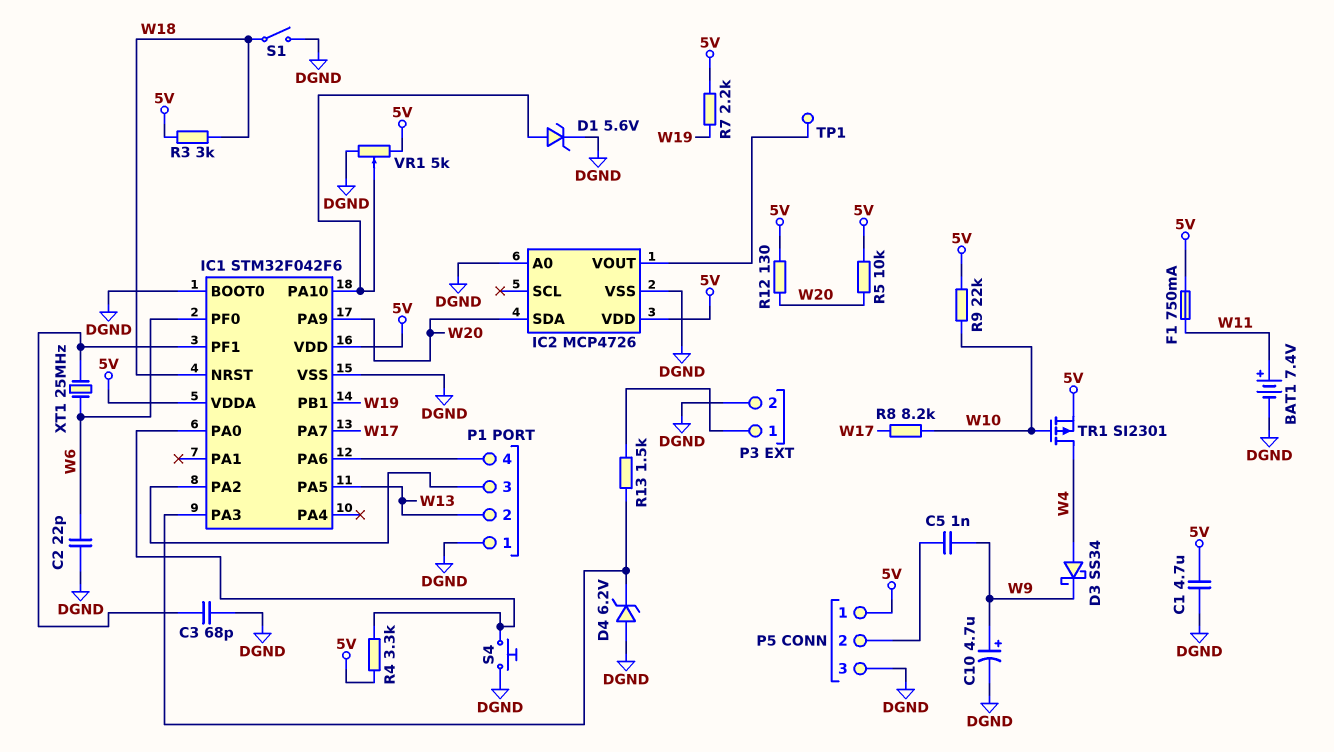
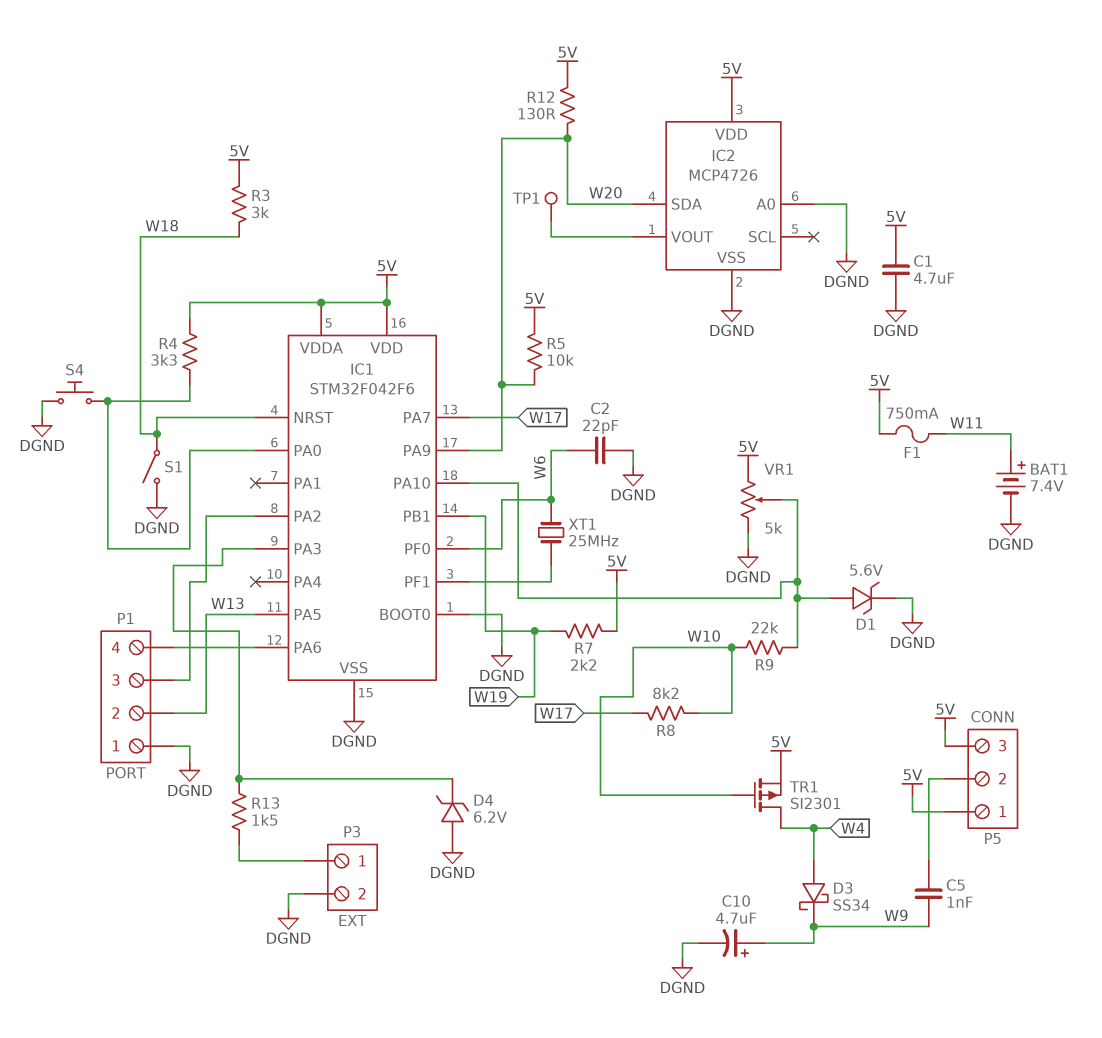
C3: 68pF (DGND, IC1/PF1) -> none
P5 pin 3: DGND -> 5V
R9: 22k (5V, W10) -> 22k (IC1/PA10, W10)

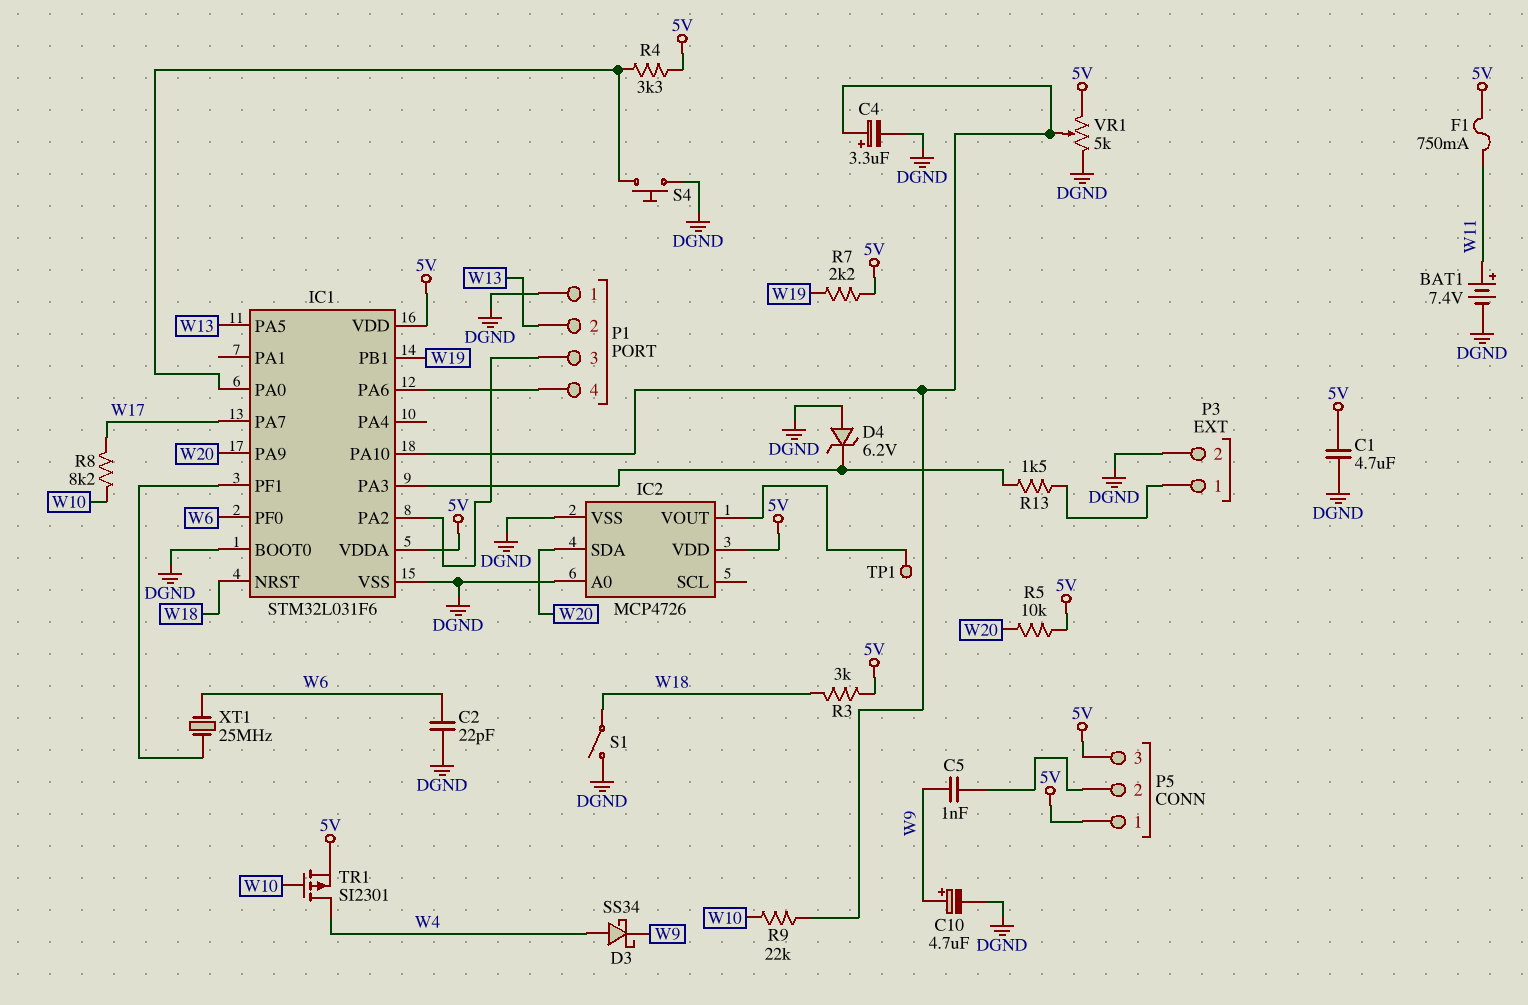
C4: none -> 3.3uF (plus IC1/PA10, minus DGND)
D1: zener 5.6V (A IC1/PA10, K DGND) -> none
IC1: STM32F042F6 -> STM32L031F6
R12: 130 (5V, W20) -> none

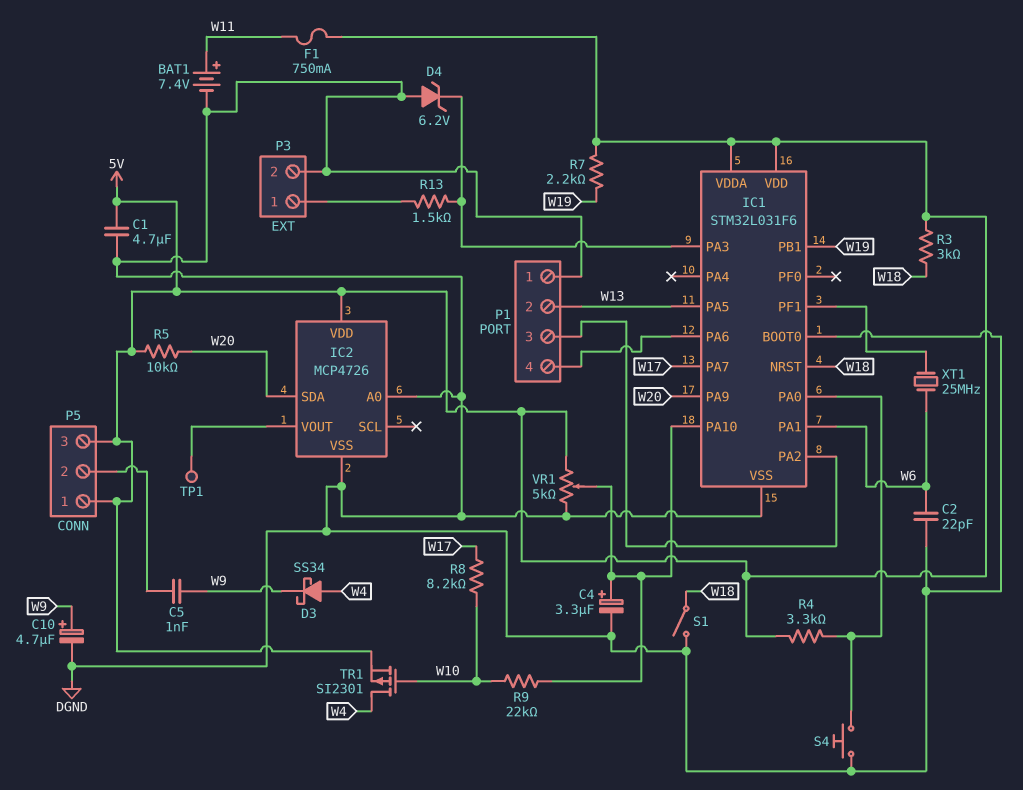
IC1 pin PA1: none -> W6
IC1 pin PF0: W6 -> none

